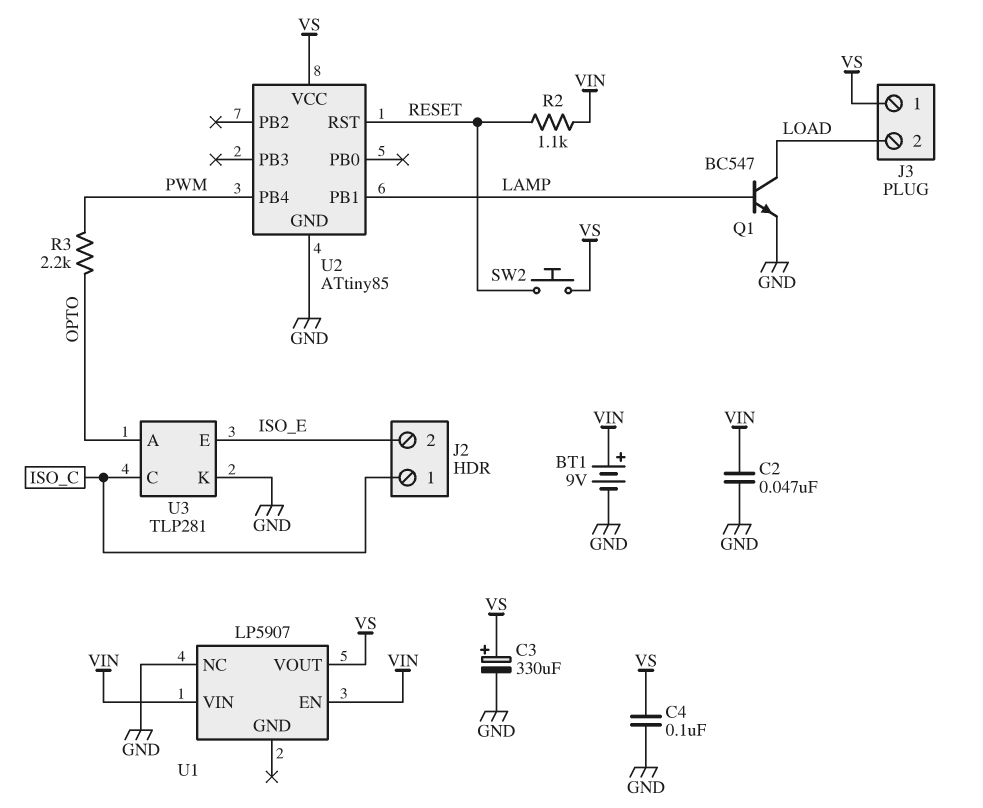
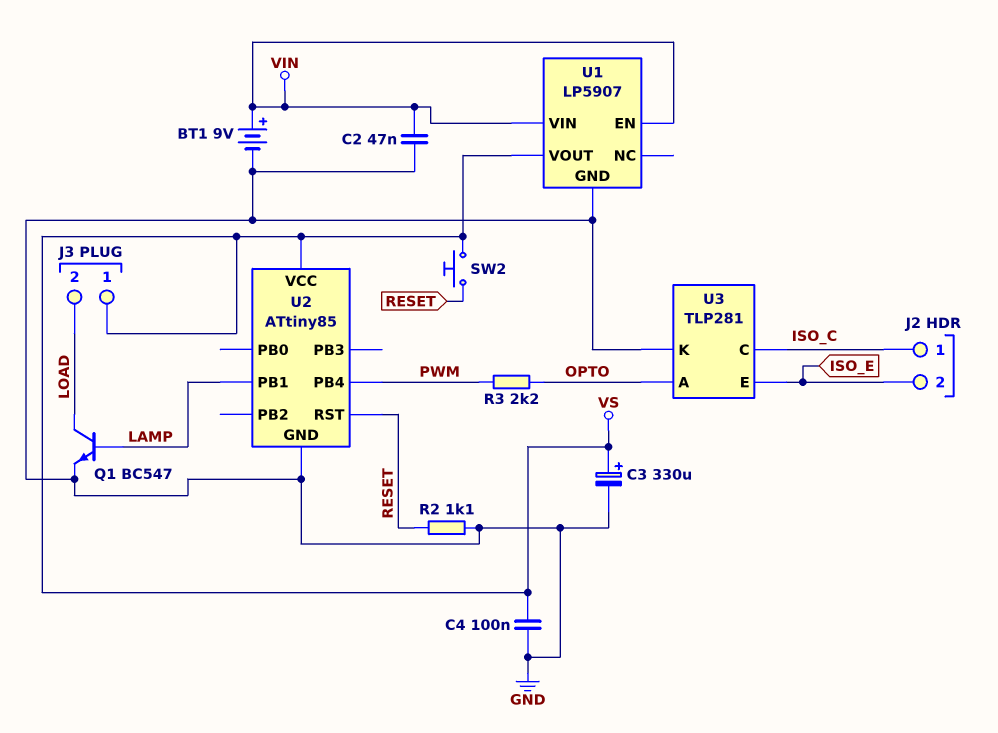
R2: 1.1k (RESET, VIN) -> 1.1k (GND, RESET)
U1 pin GND: none -> GND
U1 pin NC: GND -> none

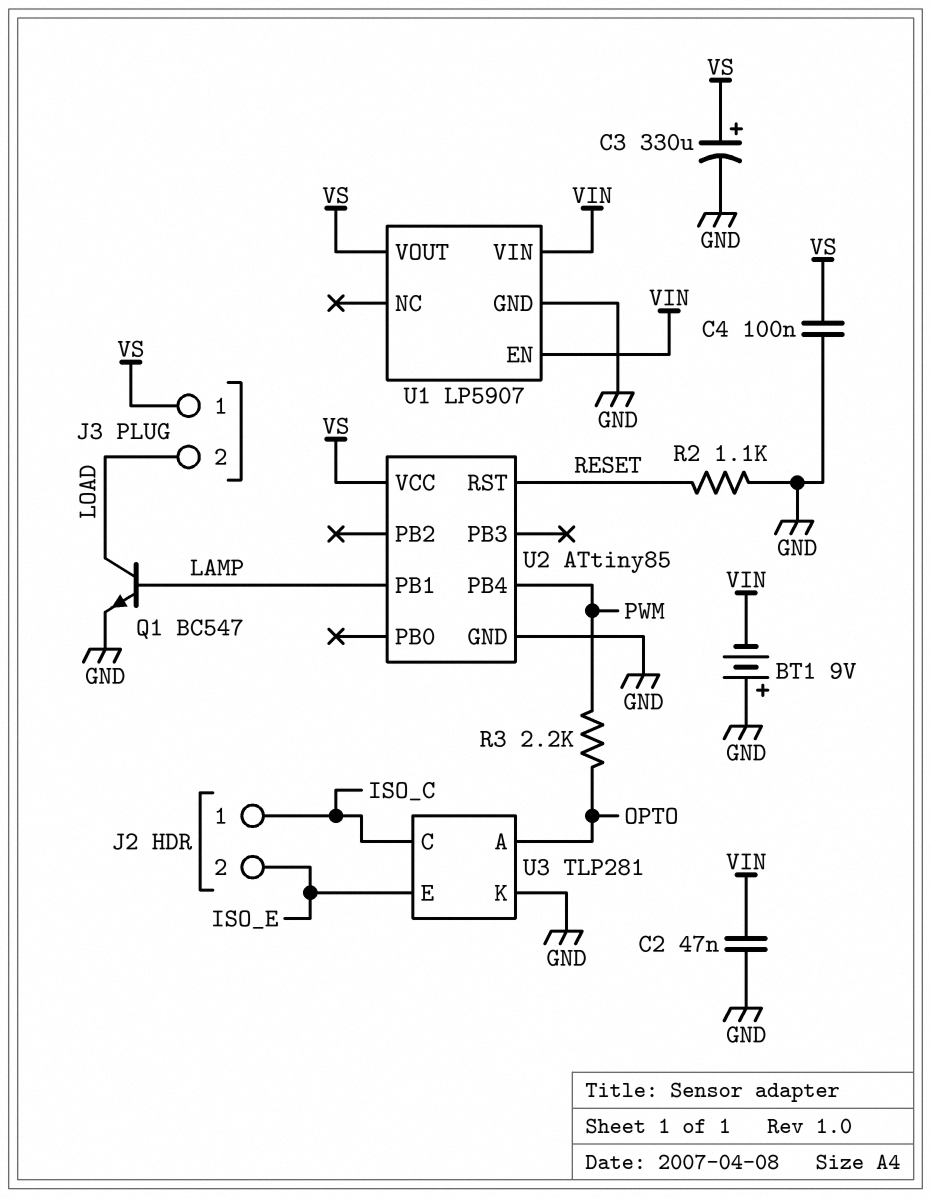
BT1: 9V (plus VIN, minus GND) -> 9V (plus GND, minus VIN)
SW2: button (RESET, VS) -> none

